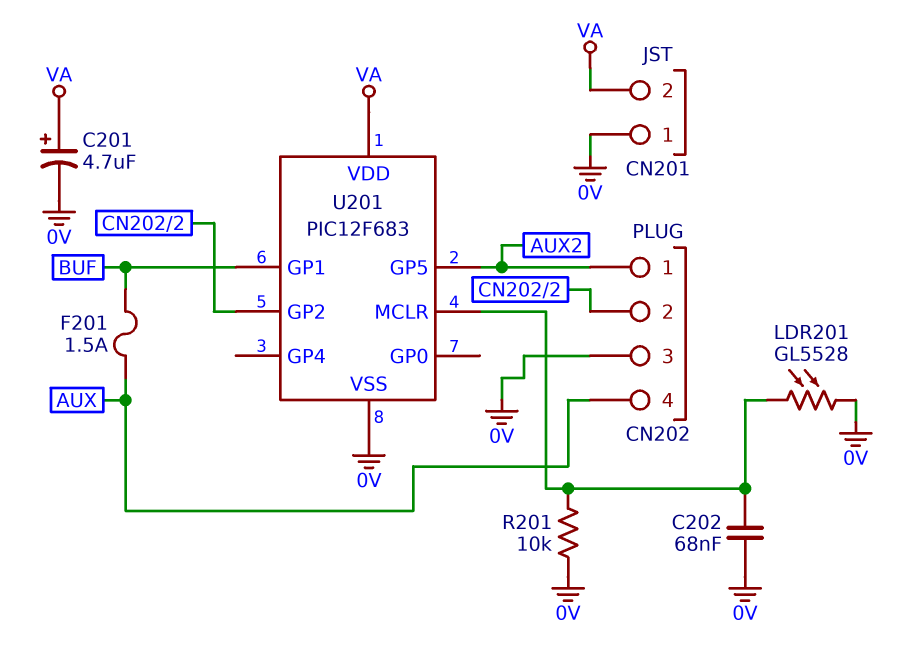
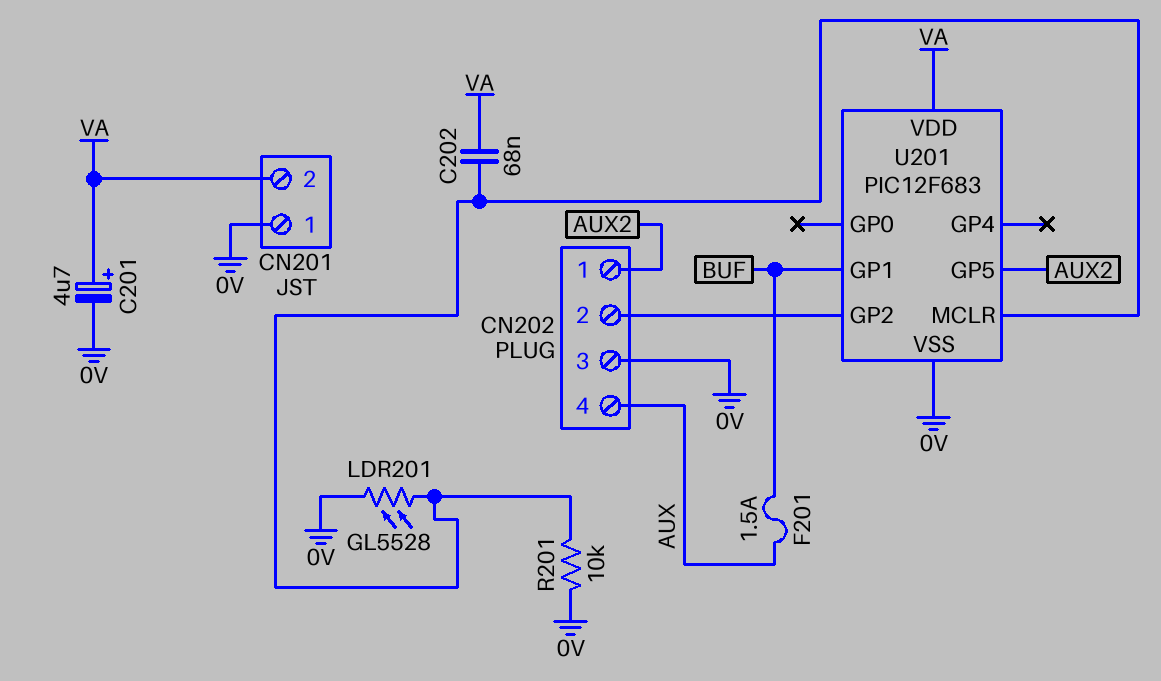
C202: 68nF (0V, U201/MCLR) -> 68nF (U201/MCLR, VA)

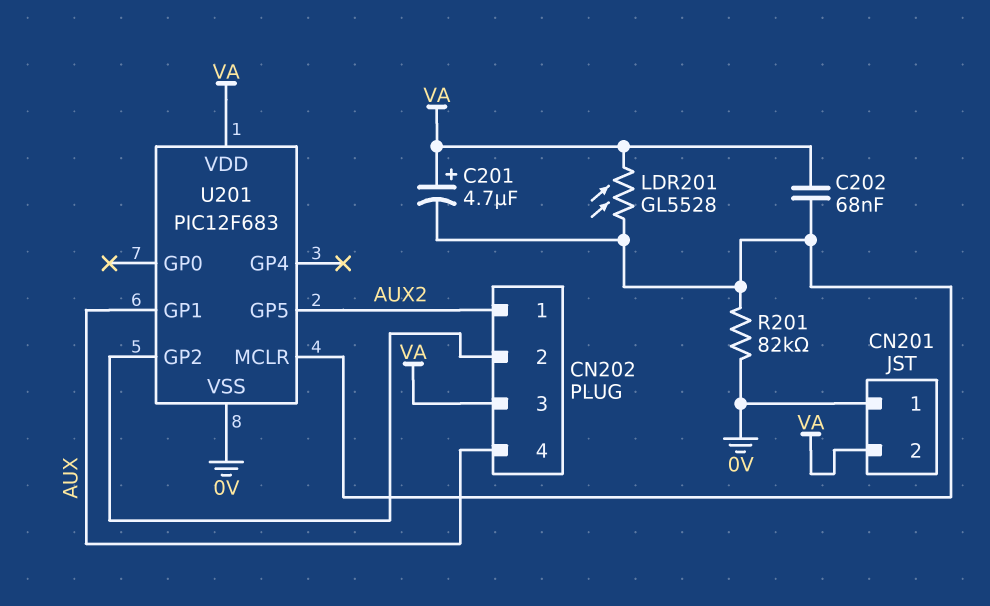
C201: 4.7uF (plus VA, minus 0V) -> 4.7uF (plus VA, minus U201/MCLR)
CN202 pin 3: 0V -> VA
F201: 1.5A (AUX, BUF) -> none
LDR201: GL5528 (0V, U201/MCLR) -> GL5528 (U201/MCLR, VA)
R201: 10k (0V, U201/MCLR) -> 82k (0V, U201/MCLR)
U201 pin GP1: BUF -> AUX

